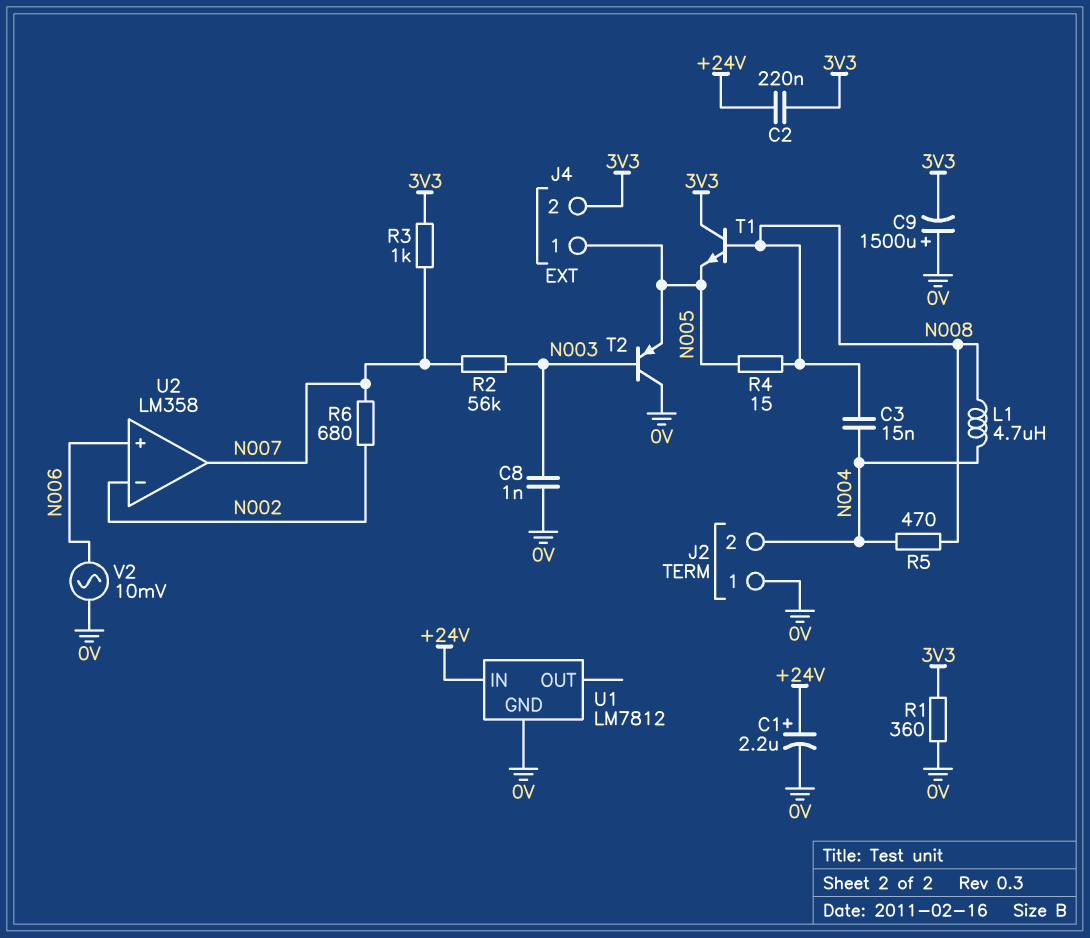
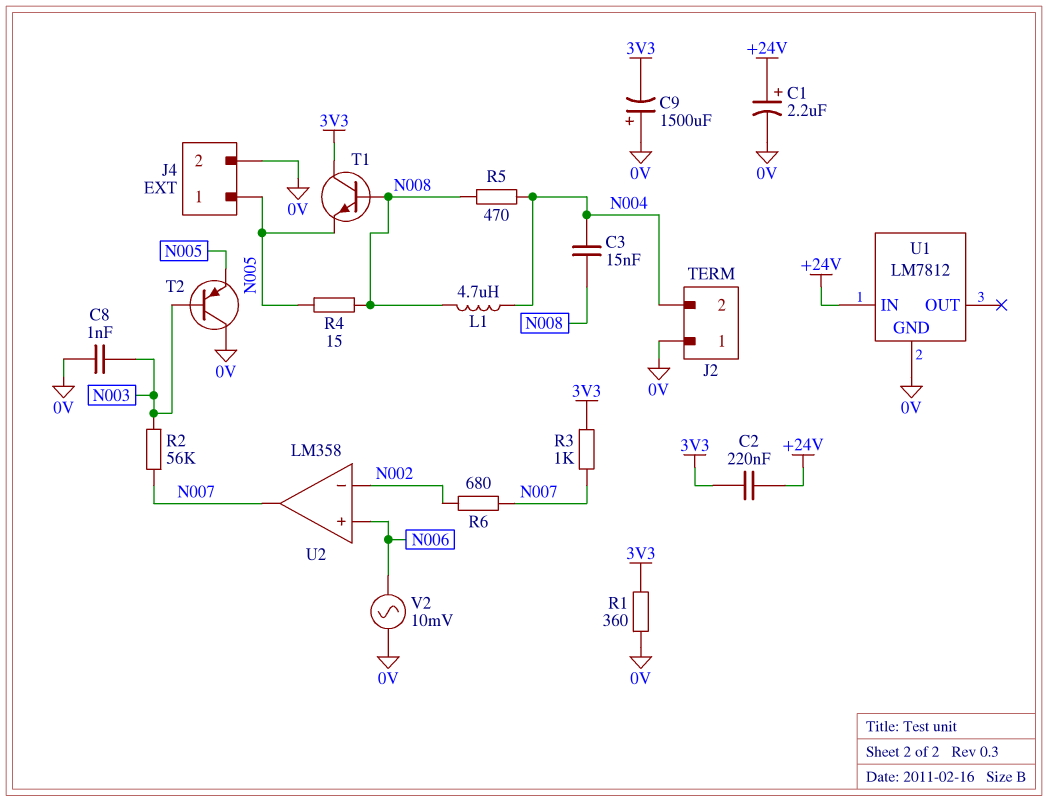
J4 pin 2: 3V3 -> 0V

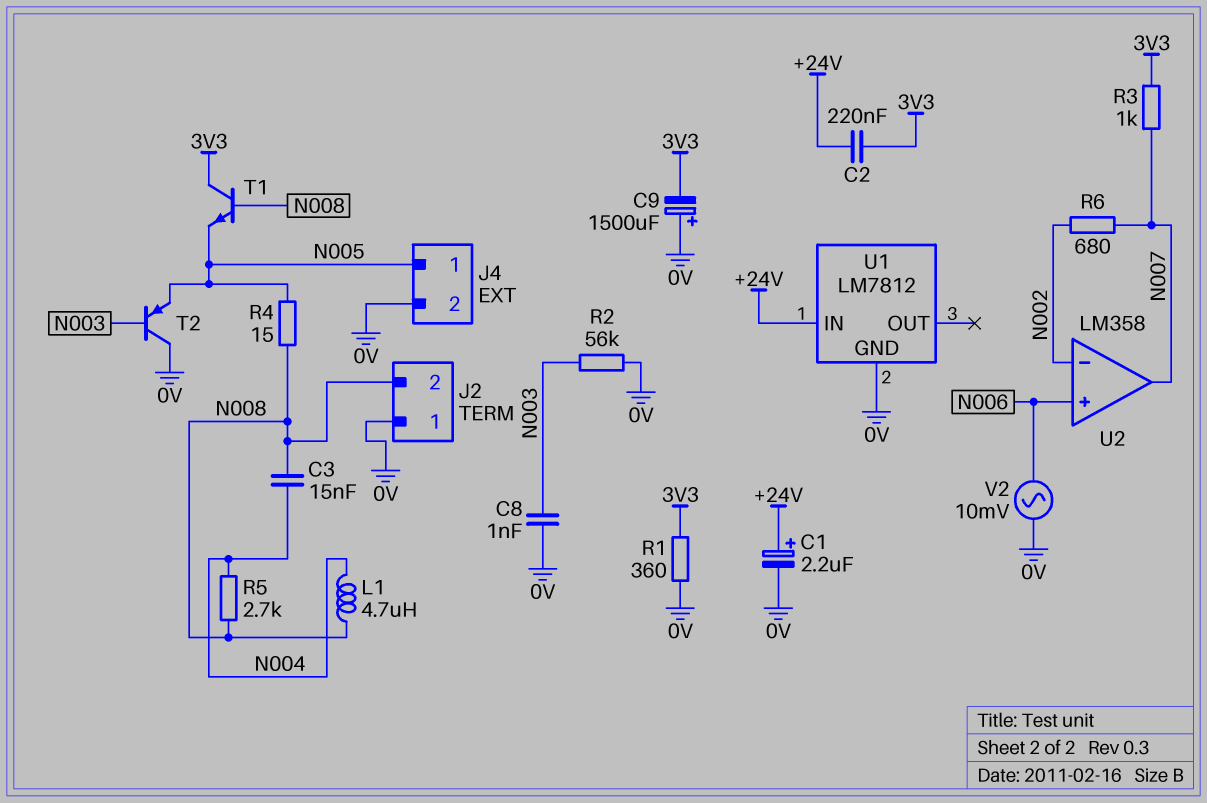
J2 pin 2: N004 -> N008
R2: 56k (N003, N007) -> 56k (0V, N003)
R5: 470 (N004, N008) -> 2.7k (N004, N008)

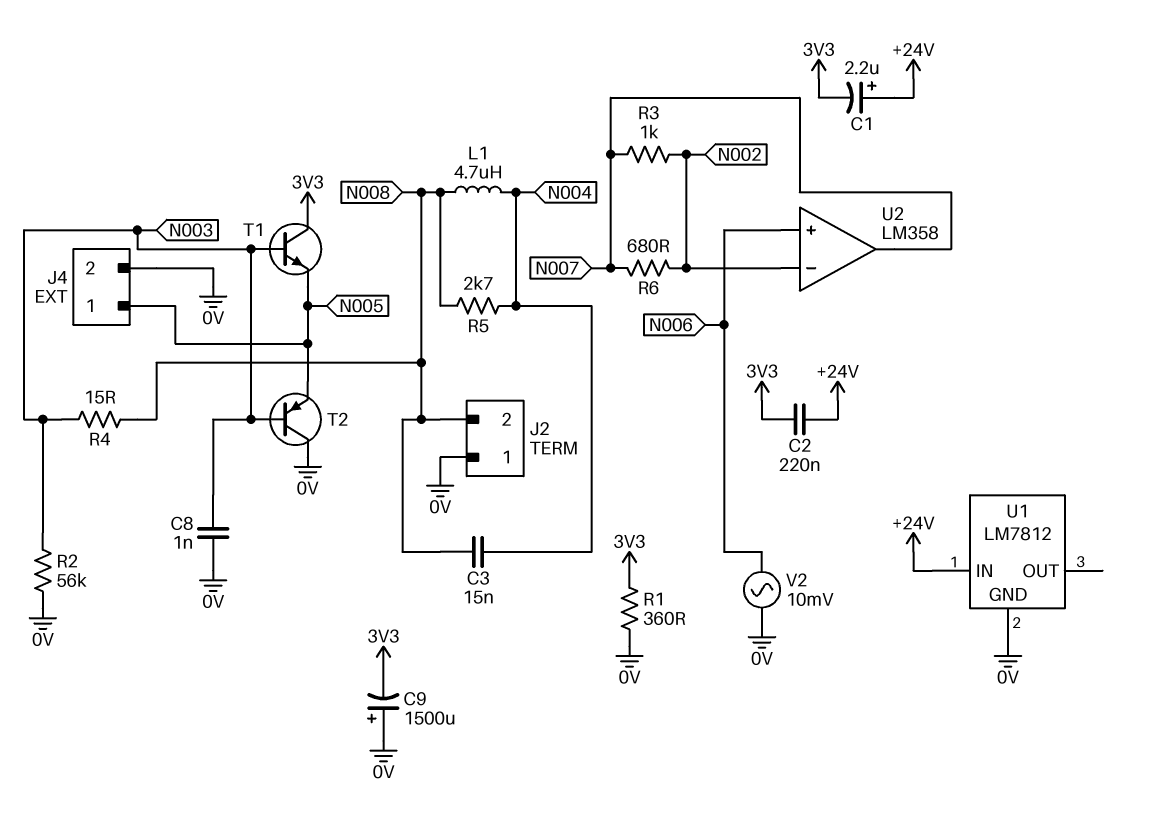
C1: 2.2uF (plus +24V, minus 0V) -> 2.2uF (plus +24V, minus 3V3)
R3: 1k (3V3, N007) -> 1k (N002, N007)
R4: 15 (N005, N008) -> 15 (N003, N008)
T1: NPN (B N008, C 3V3, E N005) -> NPN (B N003, C 3V3, E N005)

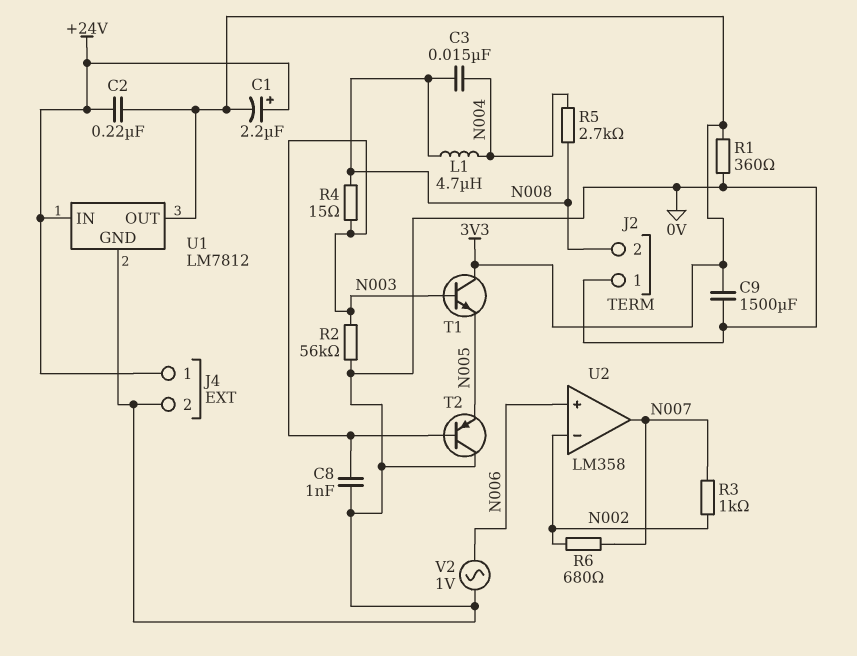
C9: 1500uF (plus 0V, minus 3V3) -> 1500uF (0V, 3V3)
J4 pin 1: N005 -> +24V
U1 pin OUT: none -> 3V3
V2: AC 10mV (0V, N006) -> AC 1V (0V, N006)

